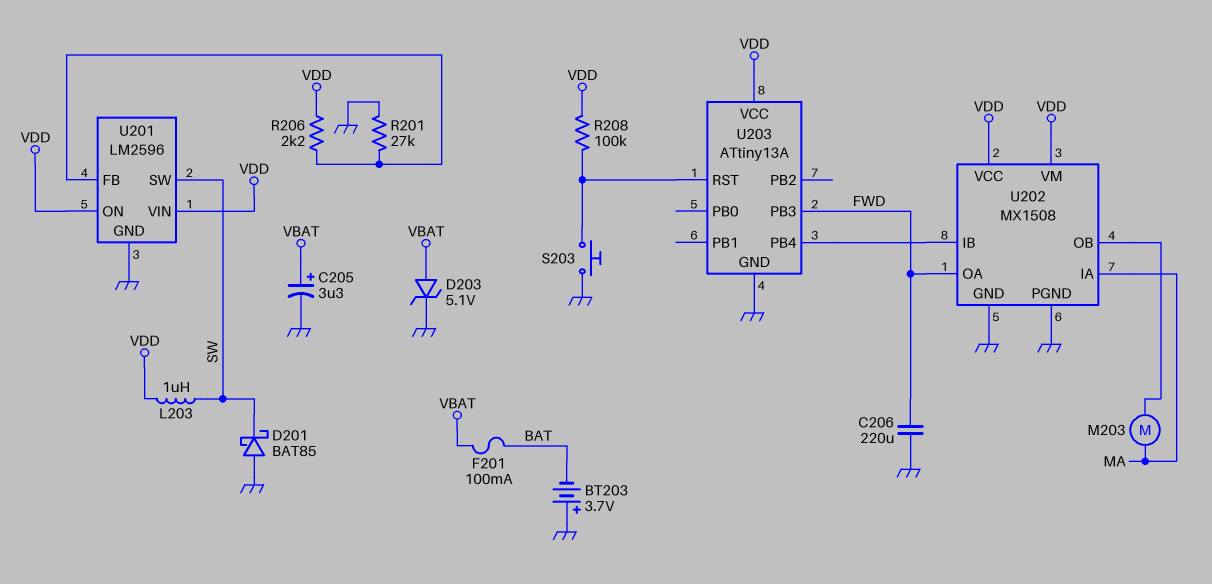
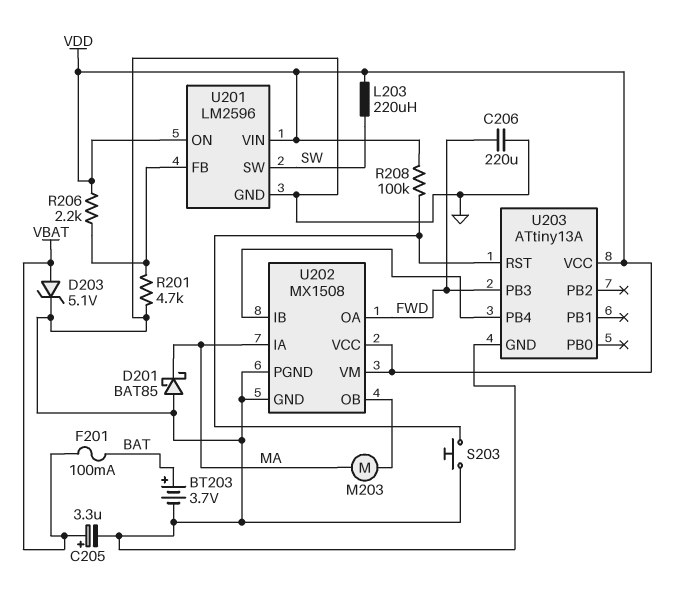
BT203: 3.7V (plus GND, minus BAT) -> 3.7V (plus BAT, minus GND)
D201: schottky BAT85 (A GND, K SW) -> schottky BAT85 (A GND, K MA)
L203: 1uH (SW, VDD) -> 220uH (SW, VDD)
R201: 27k (GND, U201/FB) -> 4.7k (GND, U201/FB)

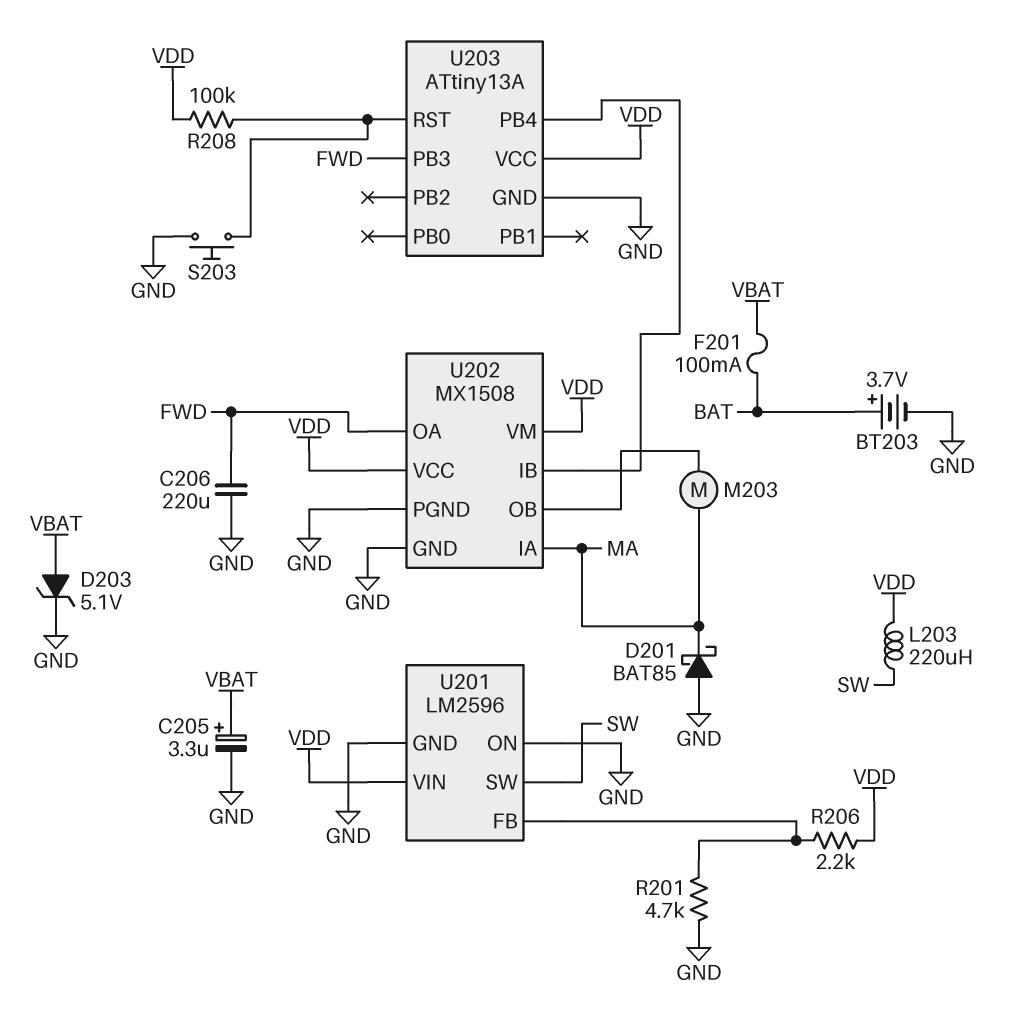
U201 pin ON: VDD -> GND

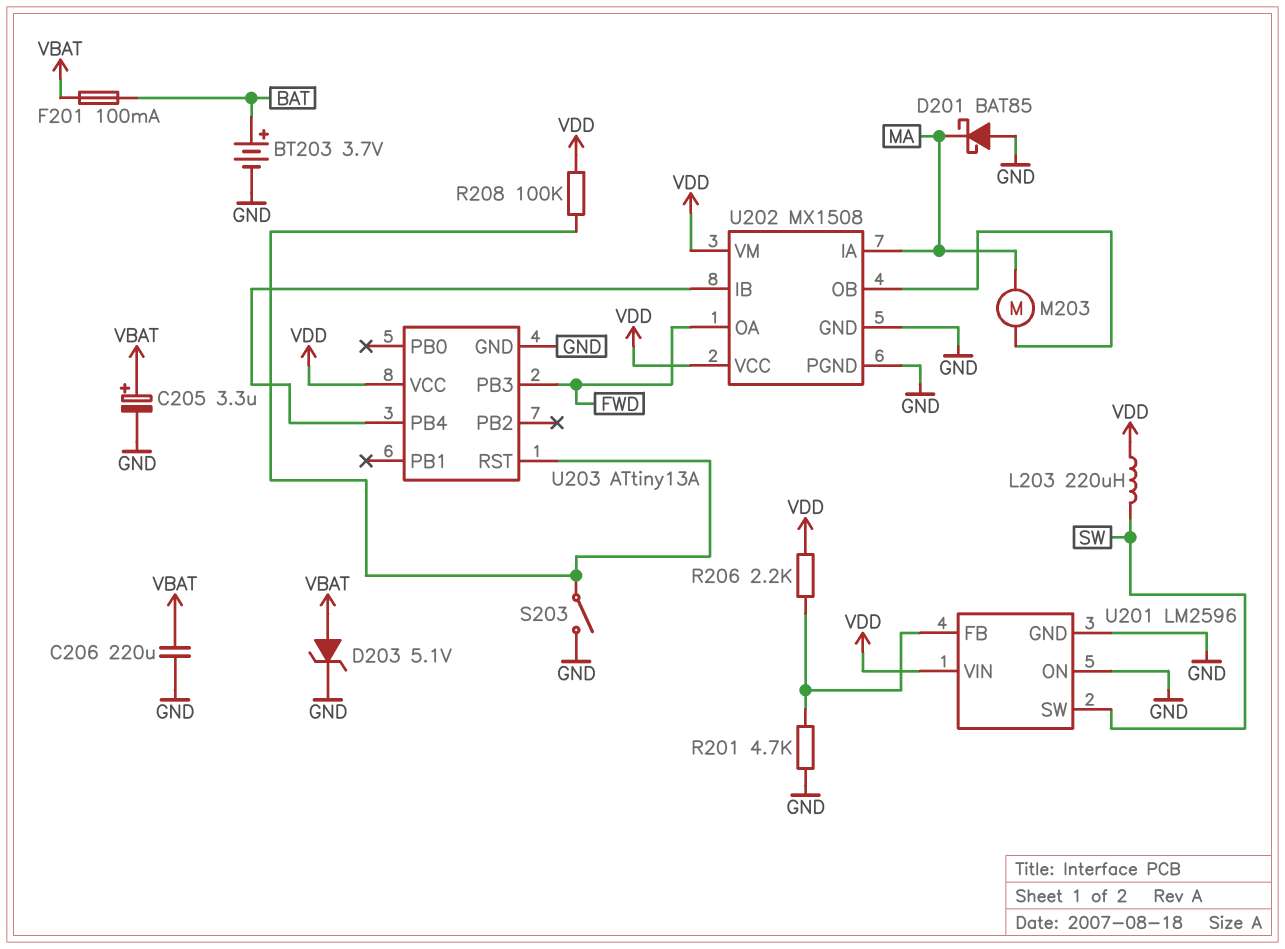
C206: 220uF (FWD, GND) -> 220uF (GND, VBAT)
S203: button (GND, U203/RST) -> switch (GND, U203/RST)

